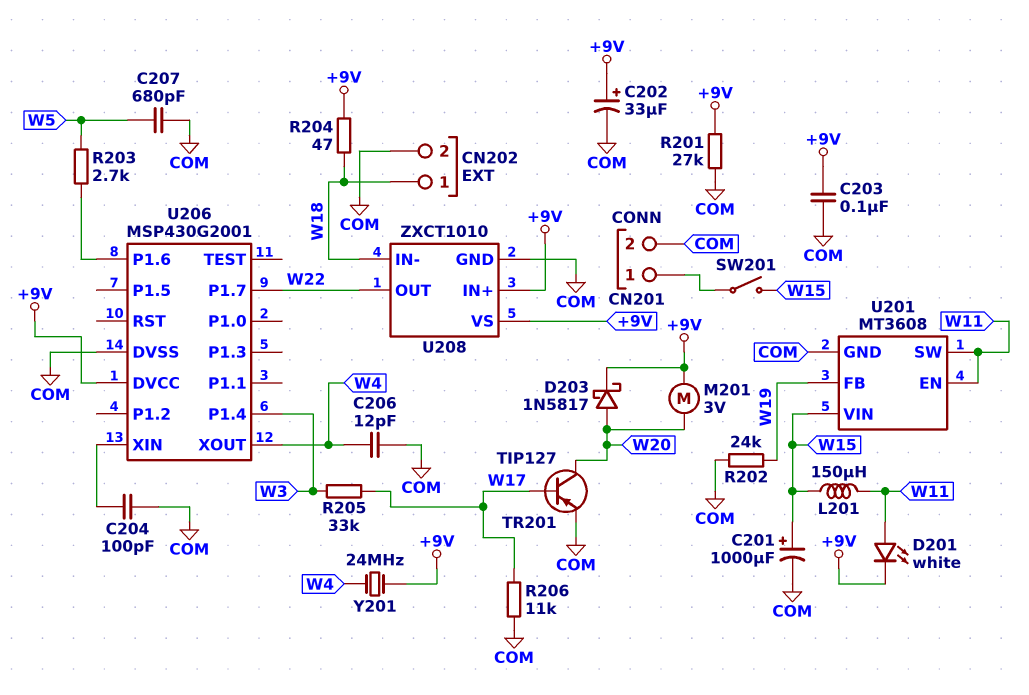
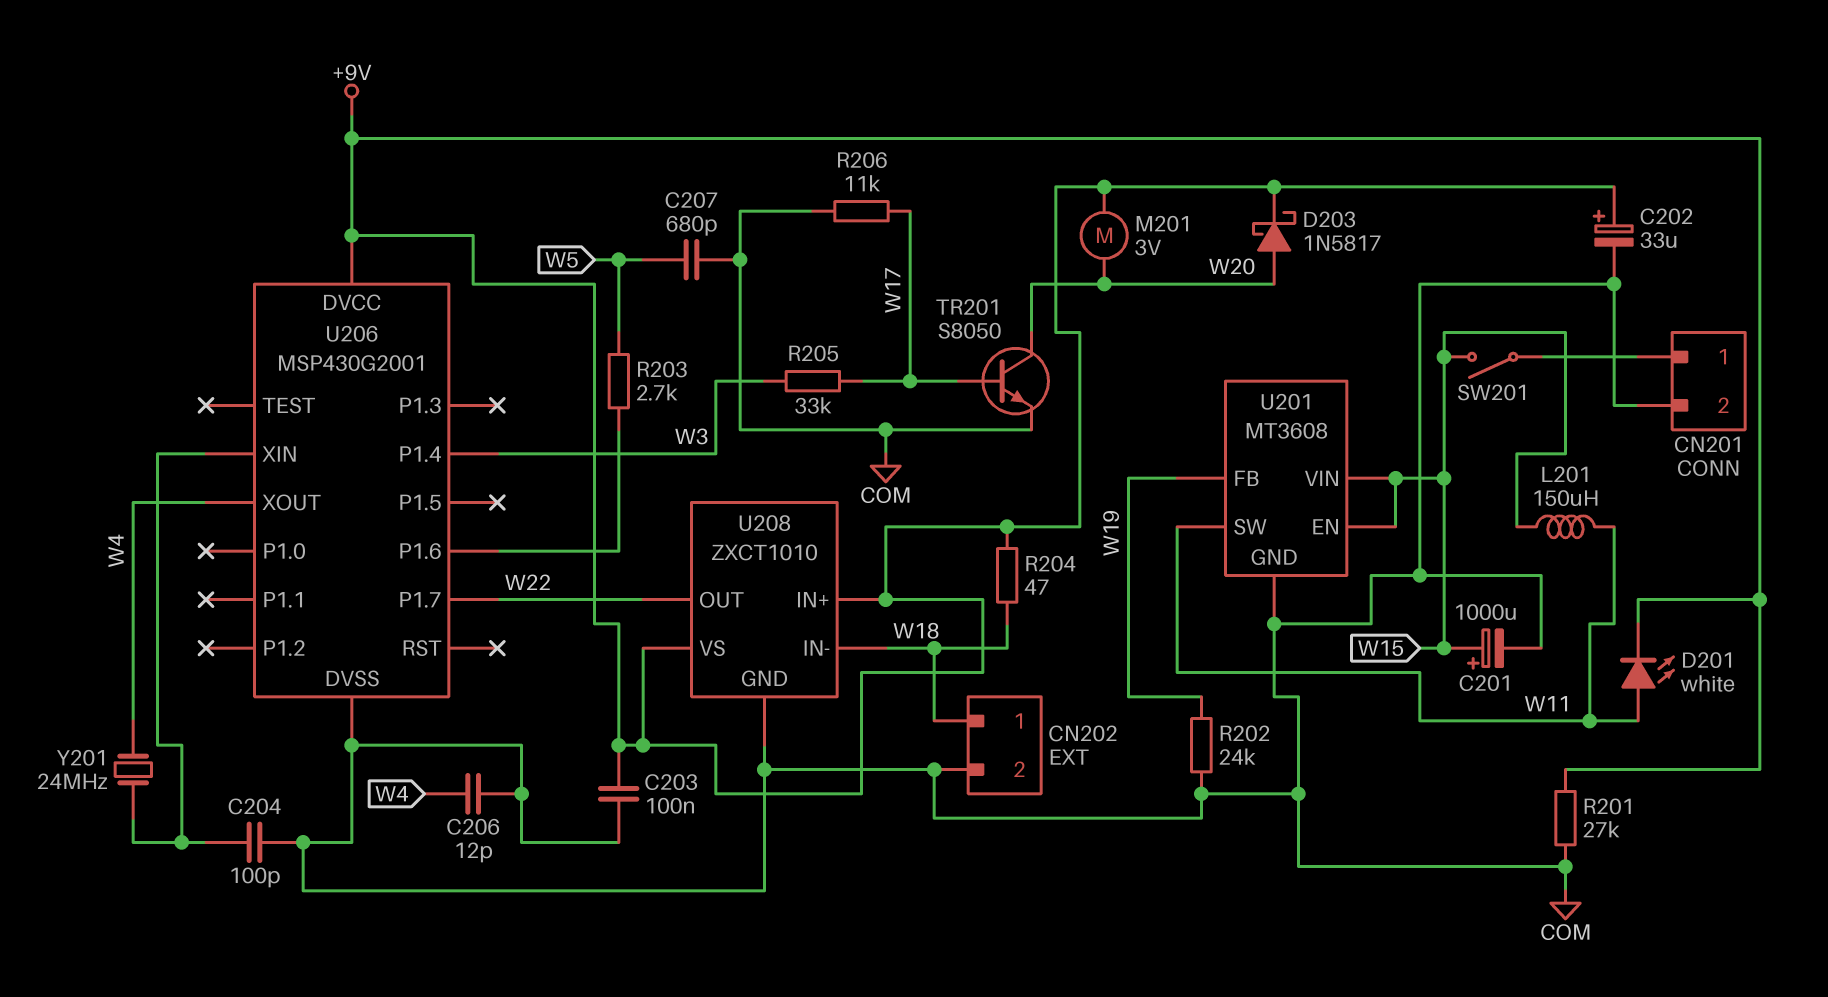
TR201: PNP TIP127 (B W17, C W20, E COM) -> NPN S8050 (B W17, C W20, E COM)
U201 pin EN: W11 -> W15
Y201: 24MHz (+9V, W4) -> 24MHz (U206/XIN, W4)

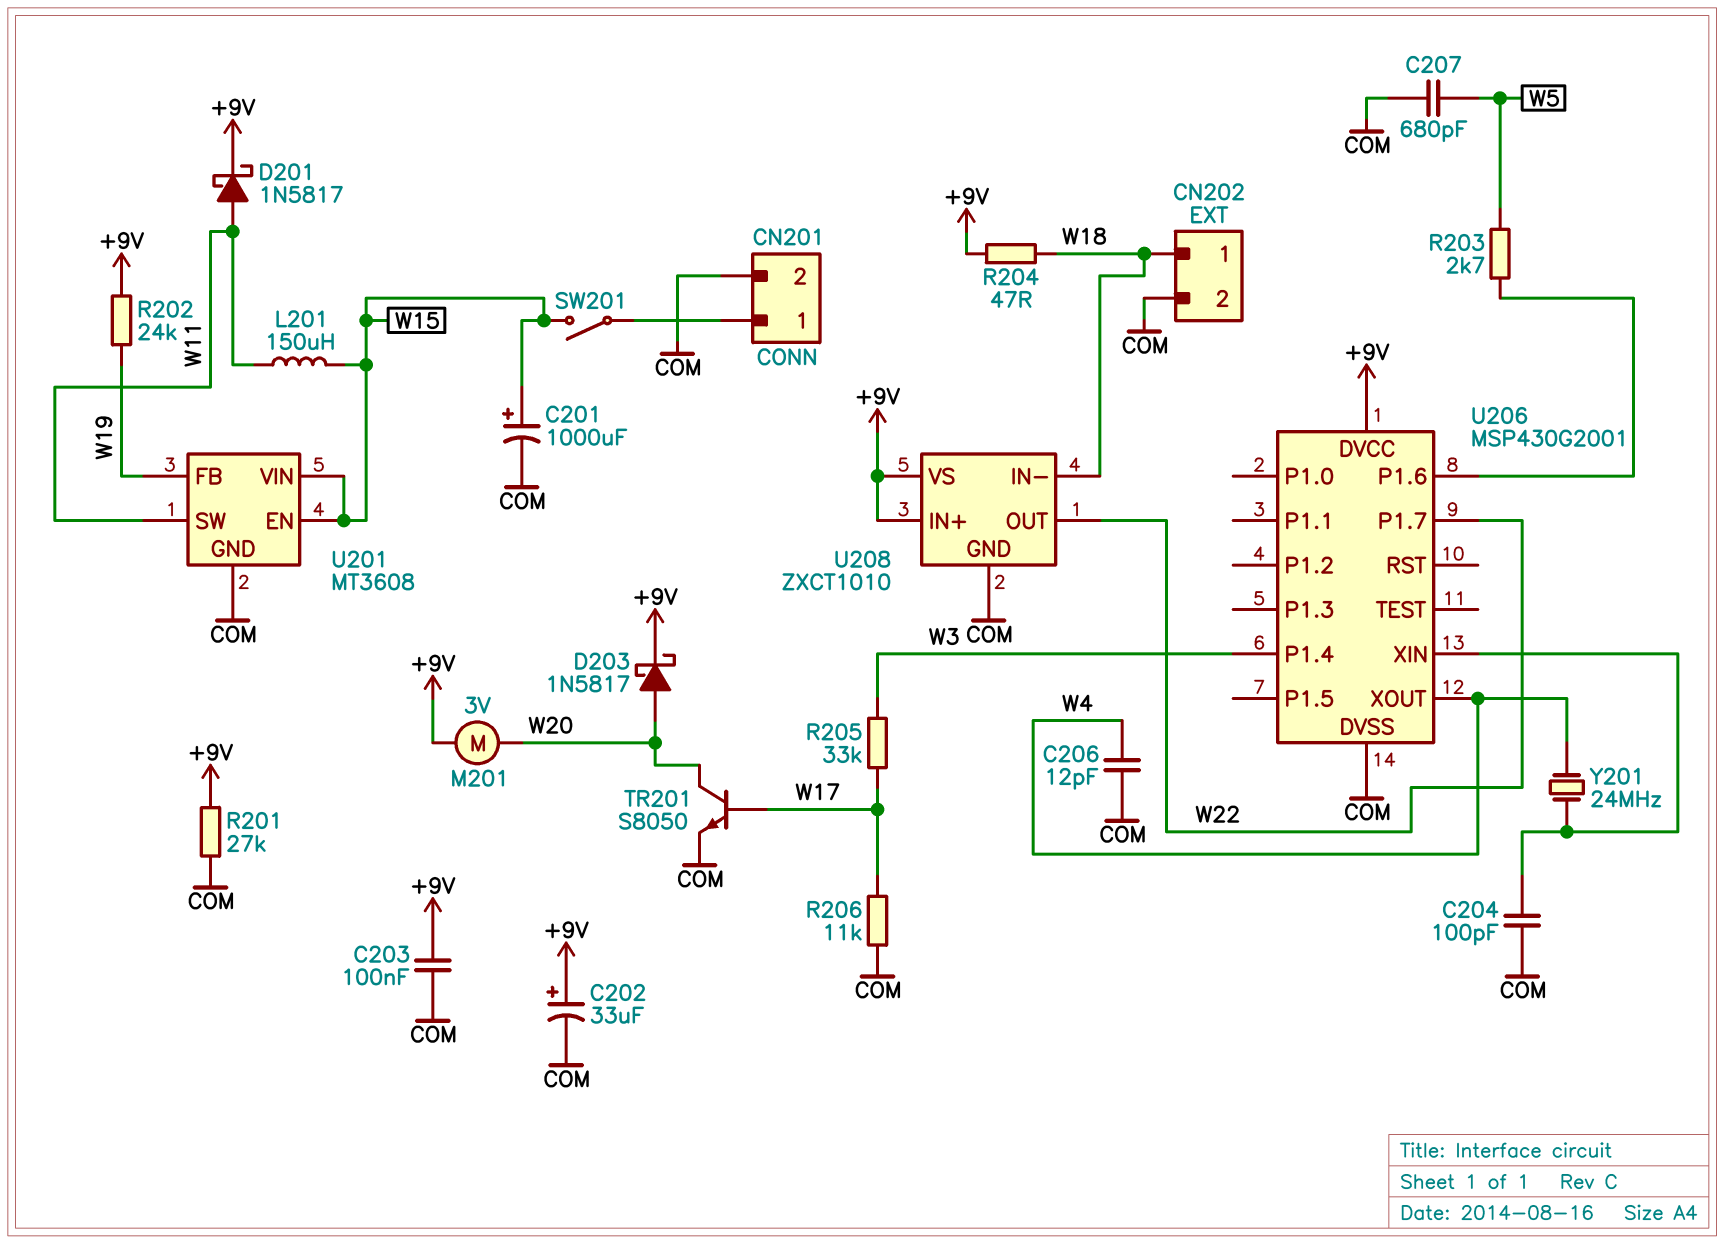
D201: LED white (A W11, K +9V) -> schottky 1N5817 (A W11, K +9V)
R202: 24k (COM, W19) -> 24k (+9V, W19)

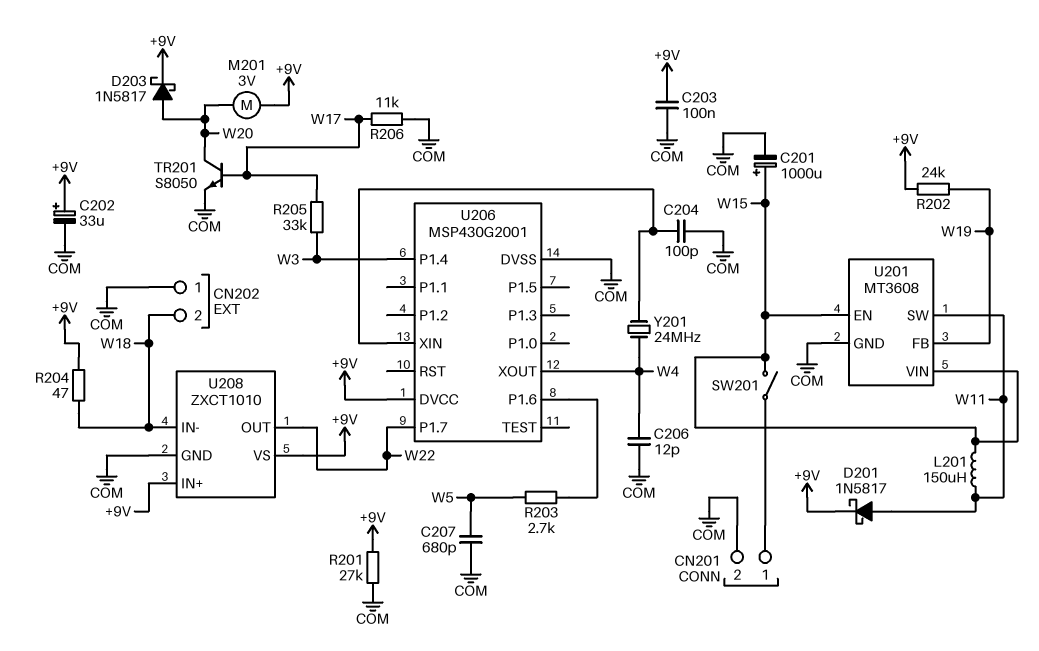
CN202 pin 1: W18 -> COM
CN202 pin 2: COM -> W18

